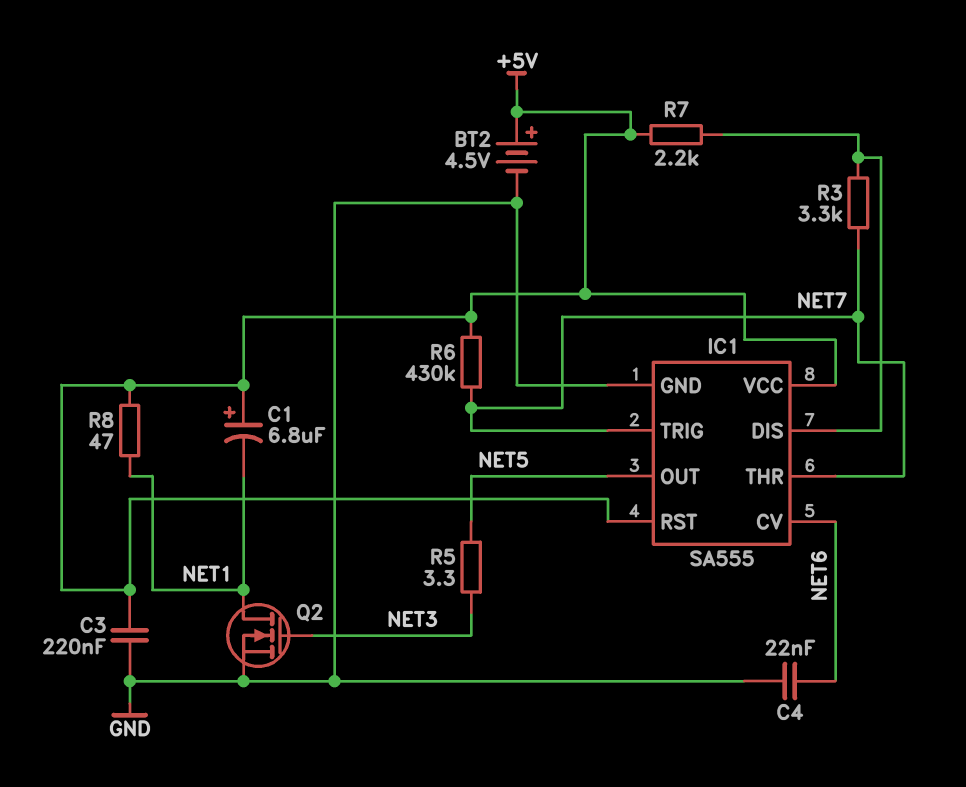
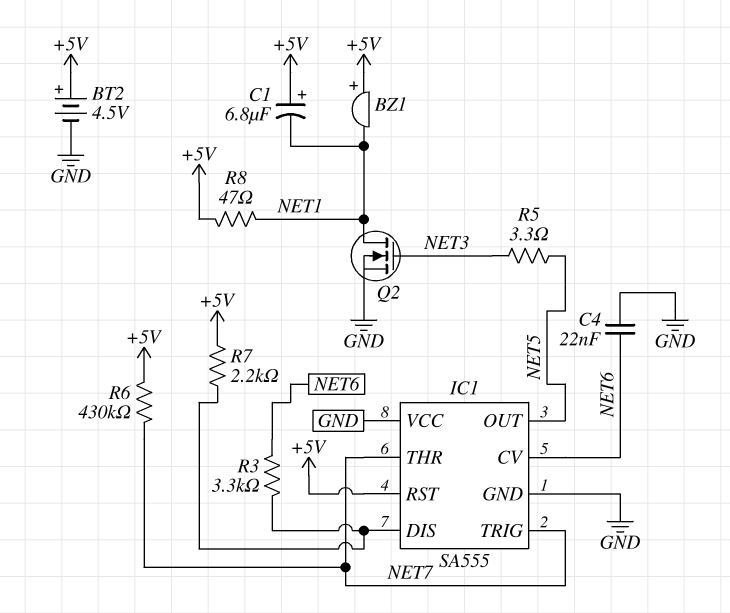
BZ1: none -> buzzer (plus +5V, minus NET1)
C3: 220nF (+5V, GND) -> none
IC1 pin VCC: +5V -> GND
R3: 3.3k (IC1/DIS, NET7) -> 3.3k (IC1/DIS, NET6)

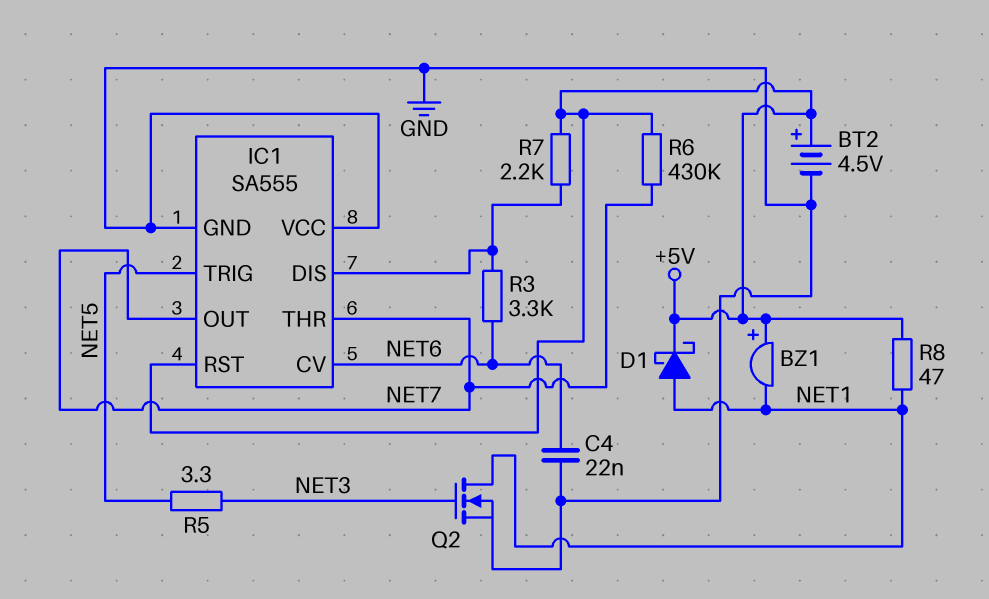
C1: 6.8uF (plus +5V, minus NET1) -> none
D1: none -> schottky (A NET1, K +5V)
IC1 pin OUT: NET5 -> NET7
IC1 pin TRIG: NET7 -> NET5

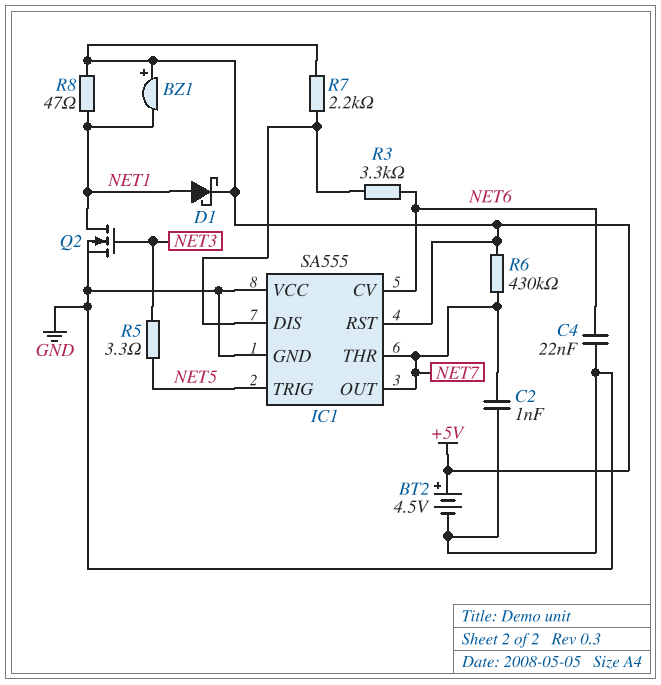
C2: none -> 1nF (GND, NET7)

